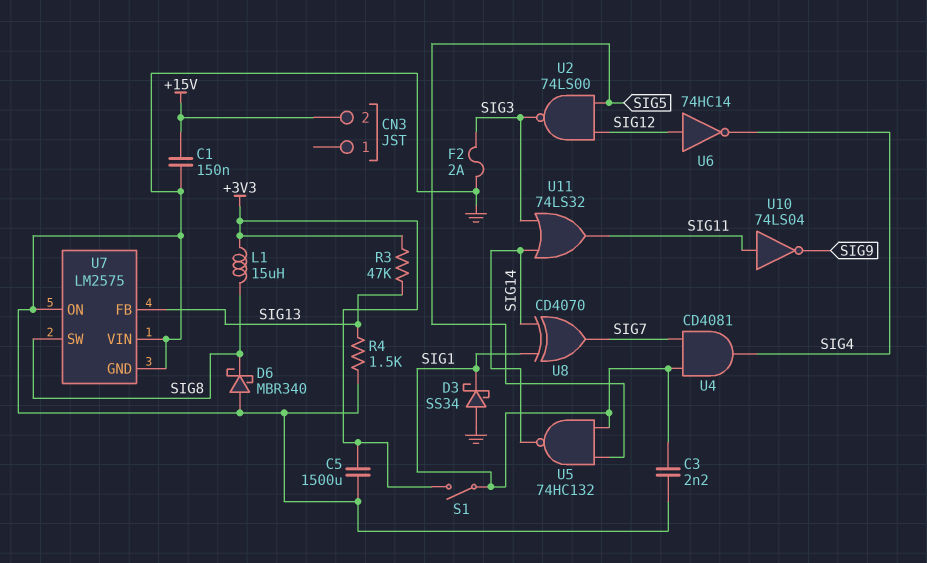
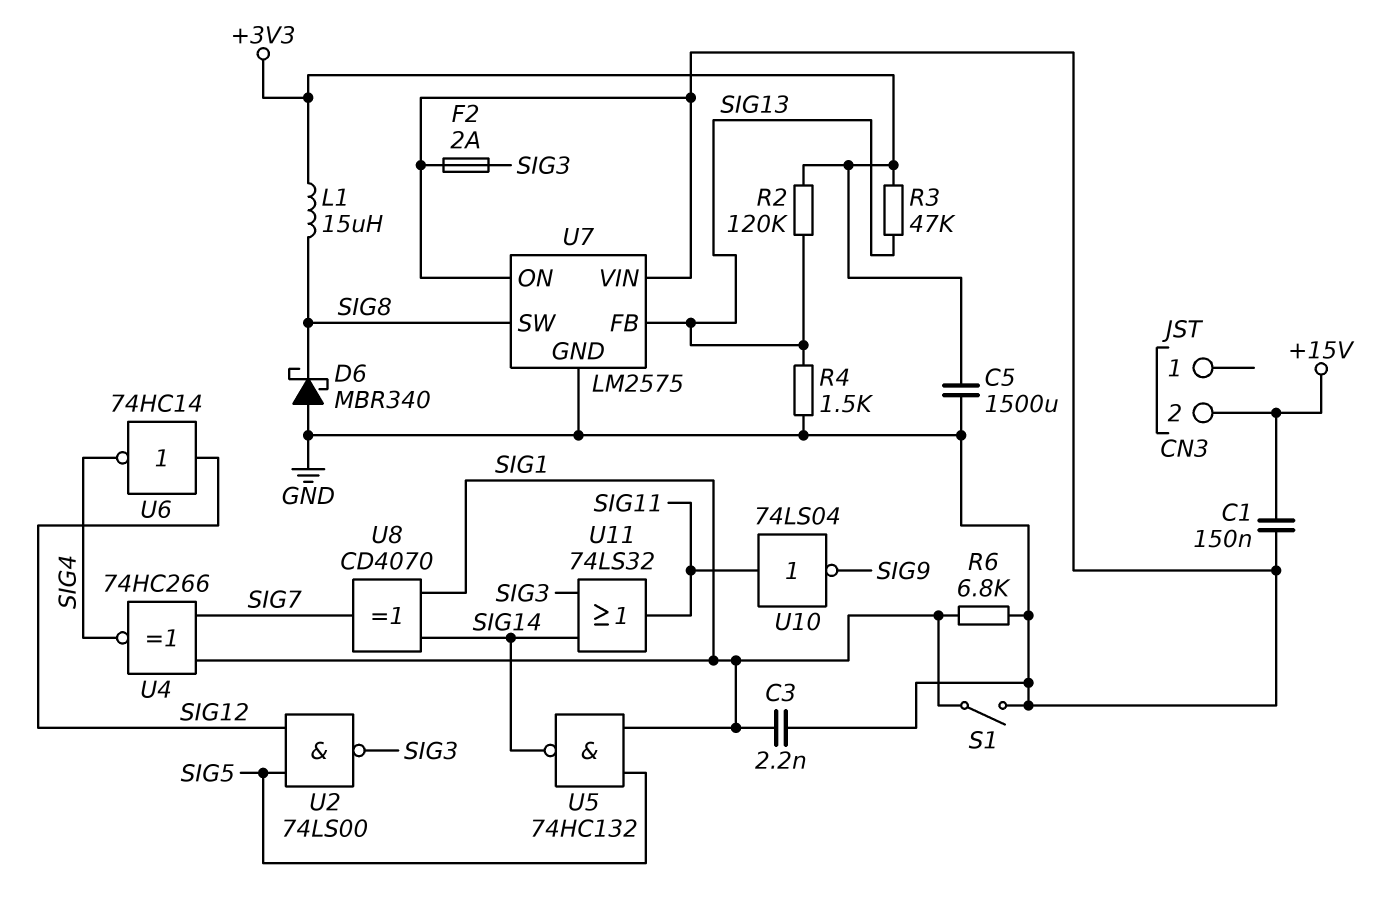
D3: schottky SS34 (A GND, K SIG1) -> none
R2: none -> 120k (+3V3, SIG13)
R6: none -> 6.8k (GND, SIG1)
S1: switch (+3V3, SIG1) -> switch (GND, SIG1)
U4: AND CD4081 (in SIG1, in SIG7, out SIG4) -> XNOR 74HC266 (in SIG1, in SIG7, out SIG4)

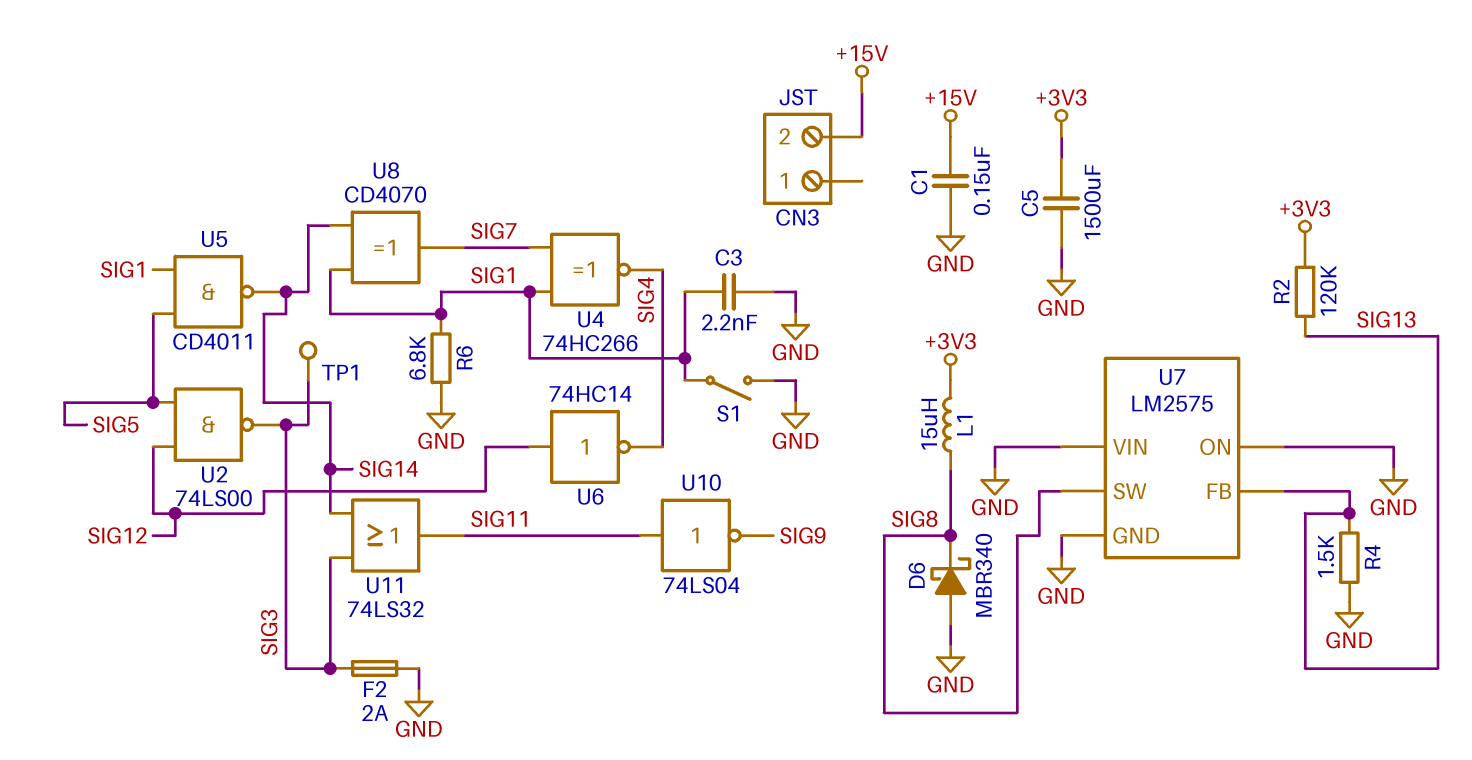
R3: 47k (+3V3, SIG13) -> none
TP1: none -> test point (SIG3)
U5: NAND 74HC132 (in SIG1, in SIG5, out SIG14) -> NAND CD4011 (in SIG1, in SIG5, out SIG14)

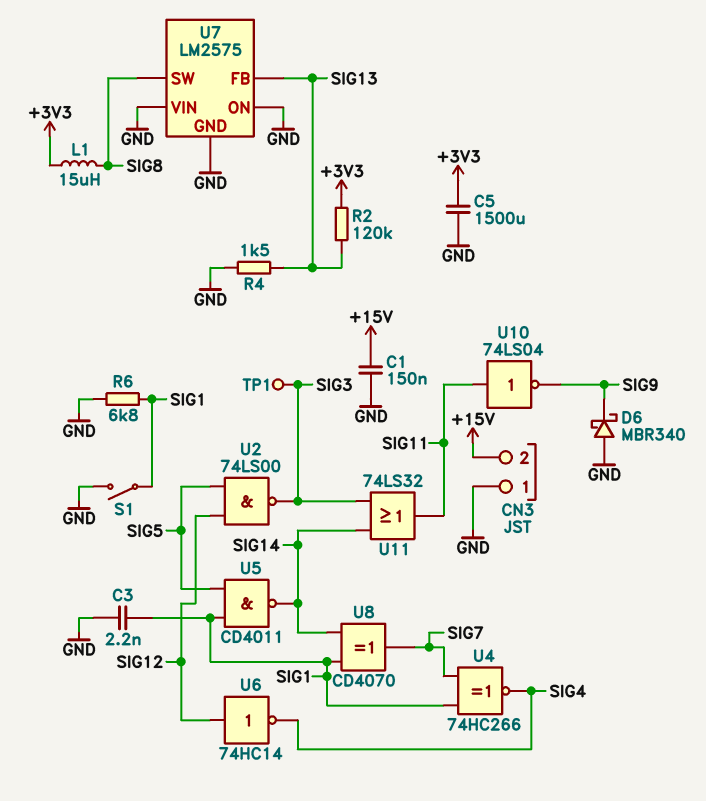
CN3 pin 1: none -> GND
D6: schottky MBR340 (A GND, K SIG8) -> schottky MBR340 (A GND, K SIG9)
F2: 2A (GND, SIG3) -> none

